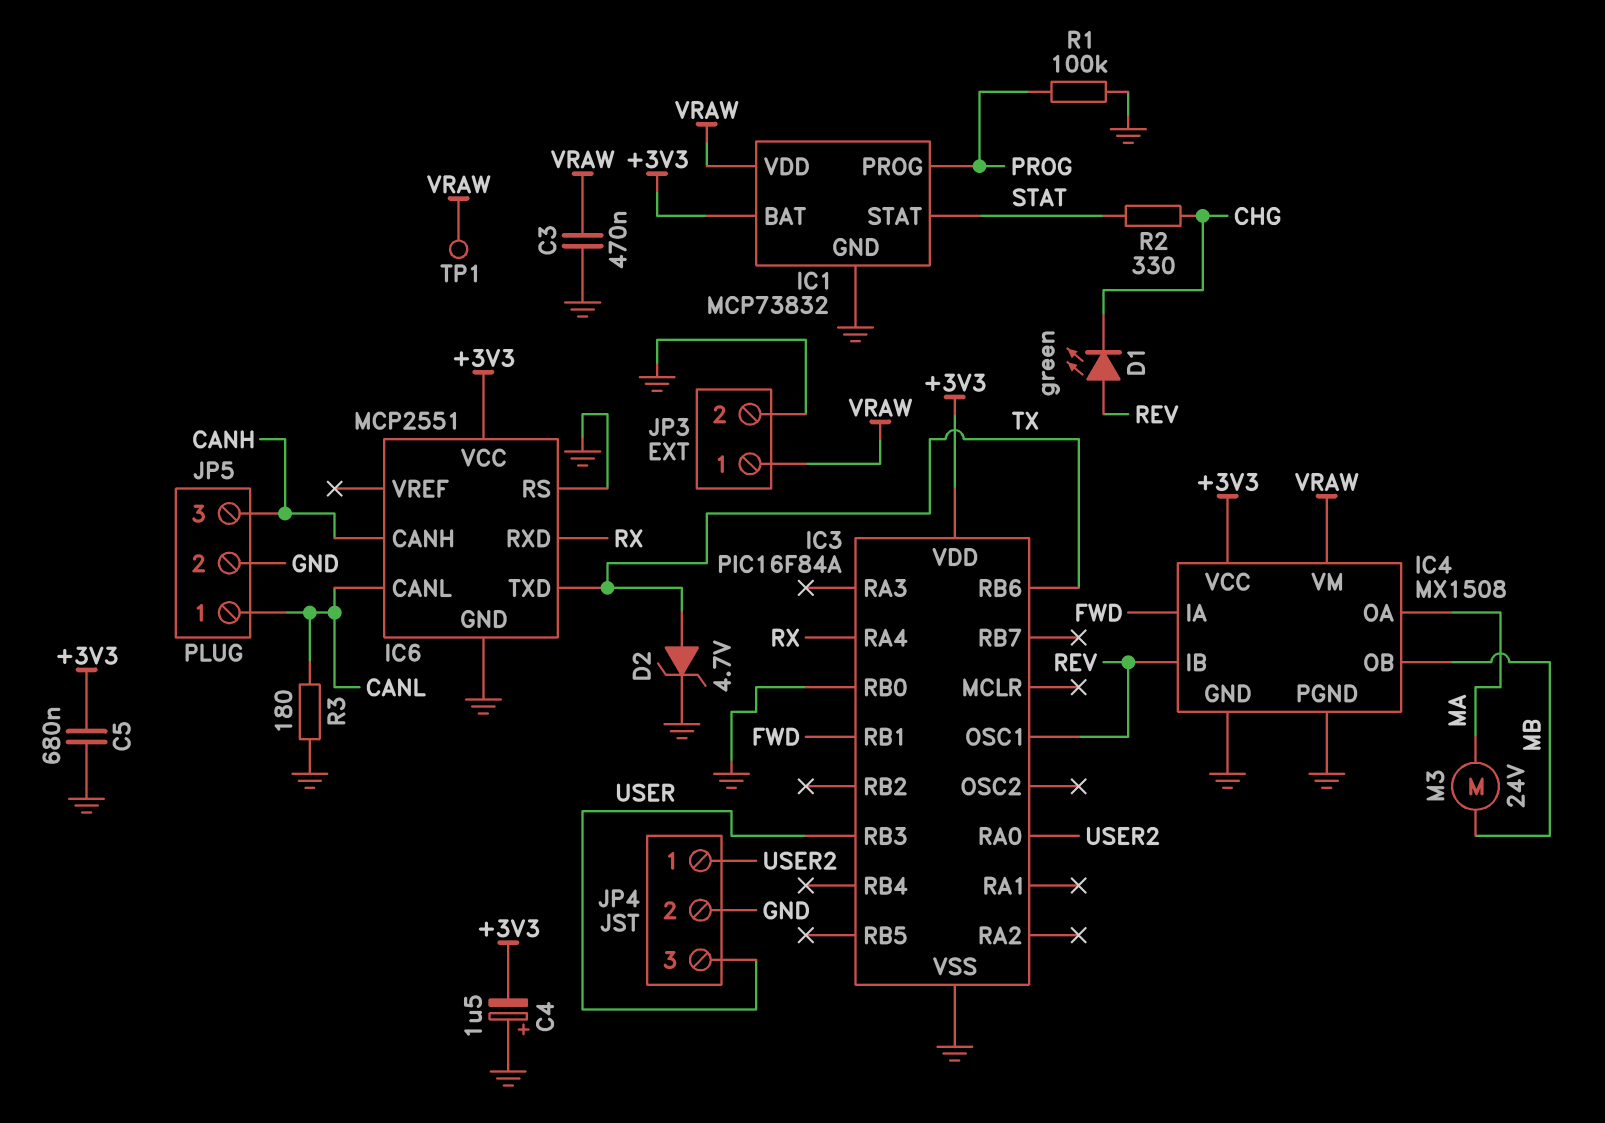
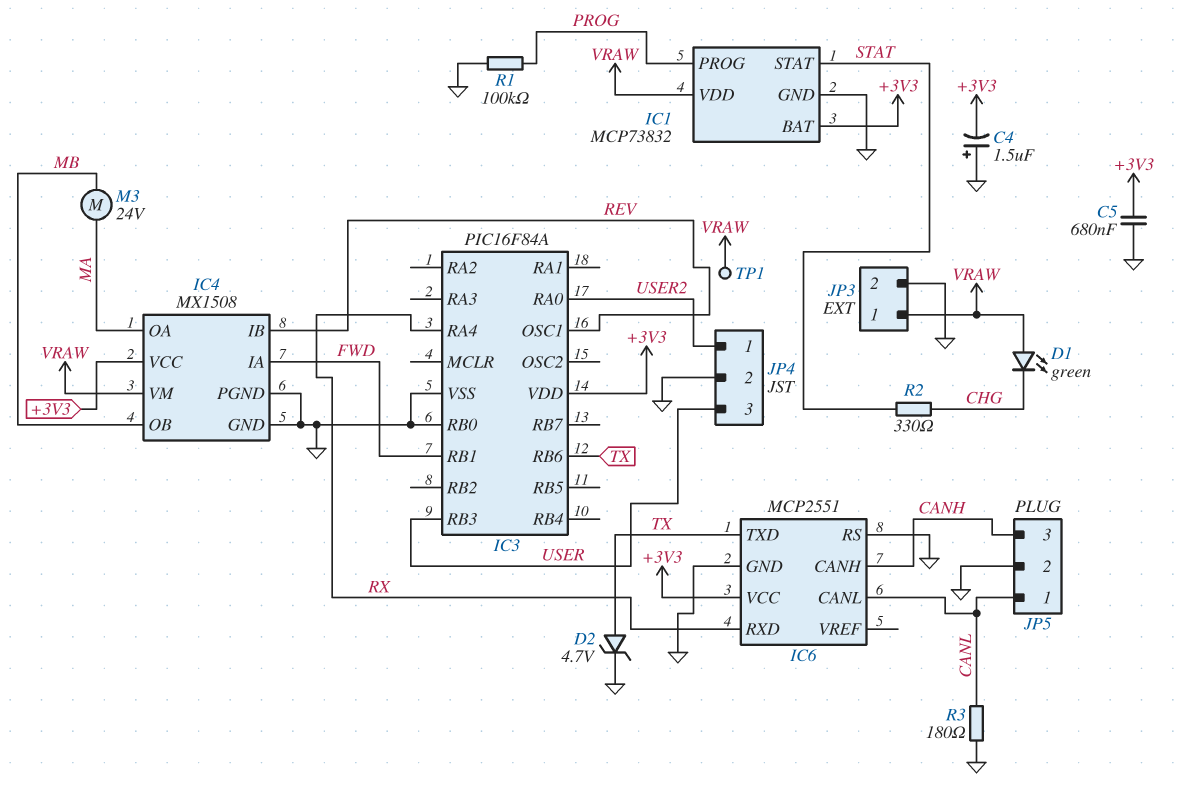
C3: 470nF (GND, VRAW) -> none
D1: LED green (A REV, K CHG) -> LED green (A VRAW, K CHG)

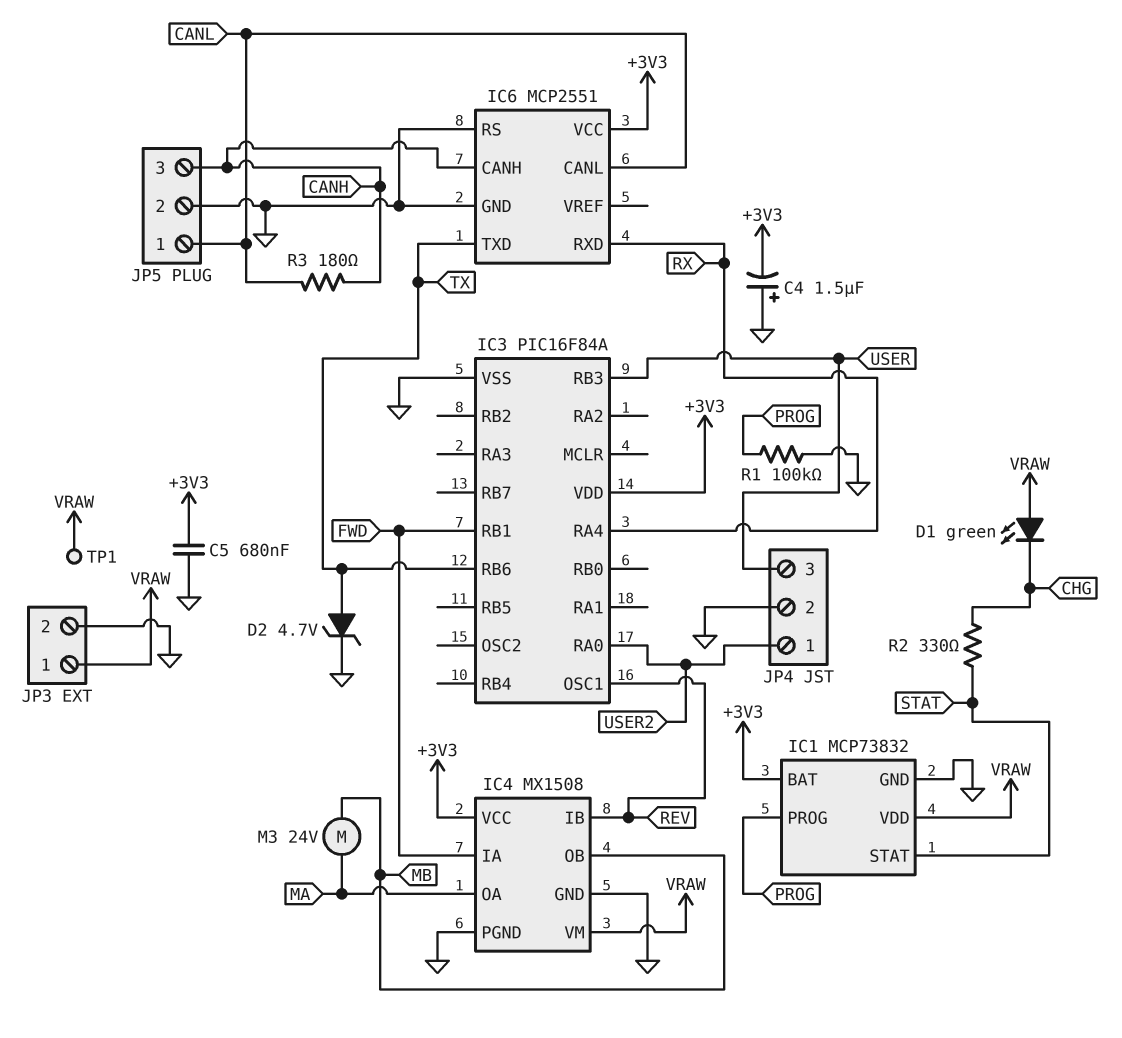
IC3 pin RB0: GND -> none
R3: 180 (CANL, GND) -> 180 (CANH, CANL)

